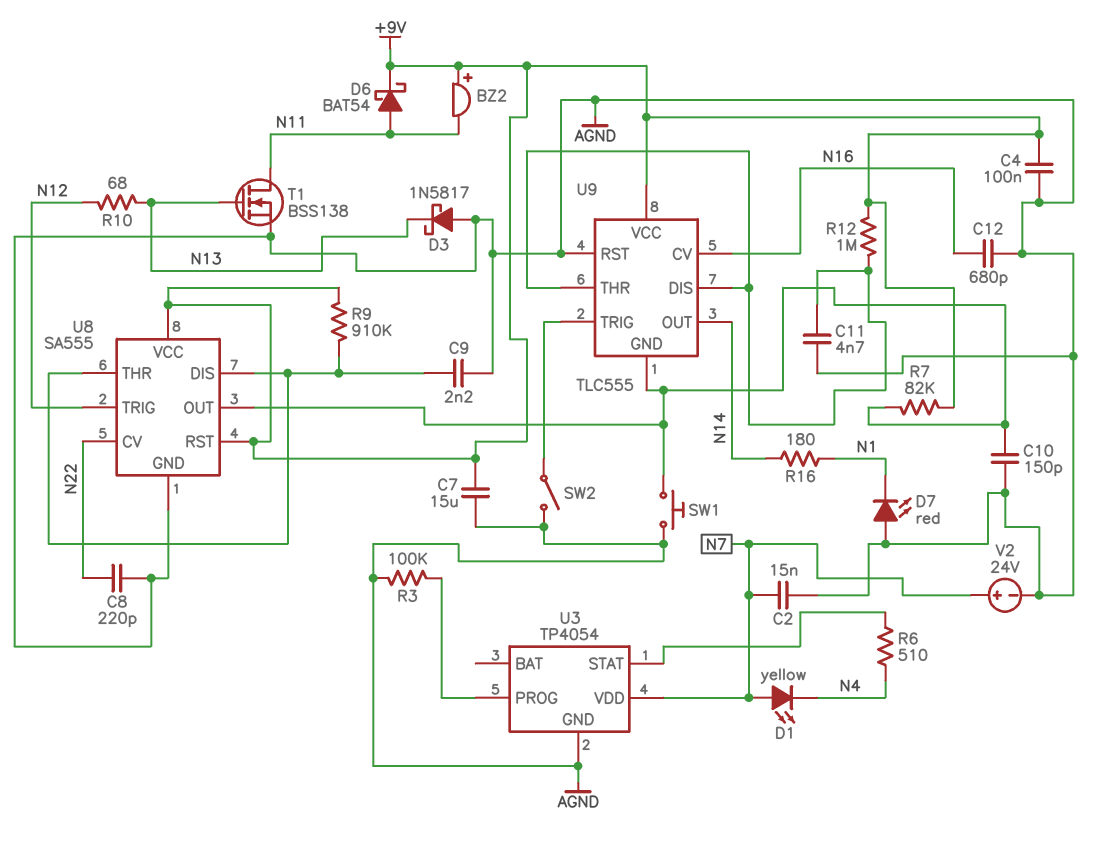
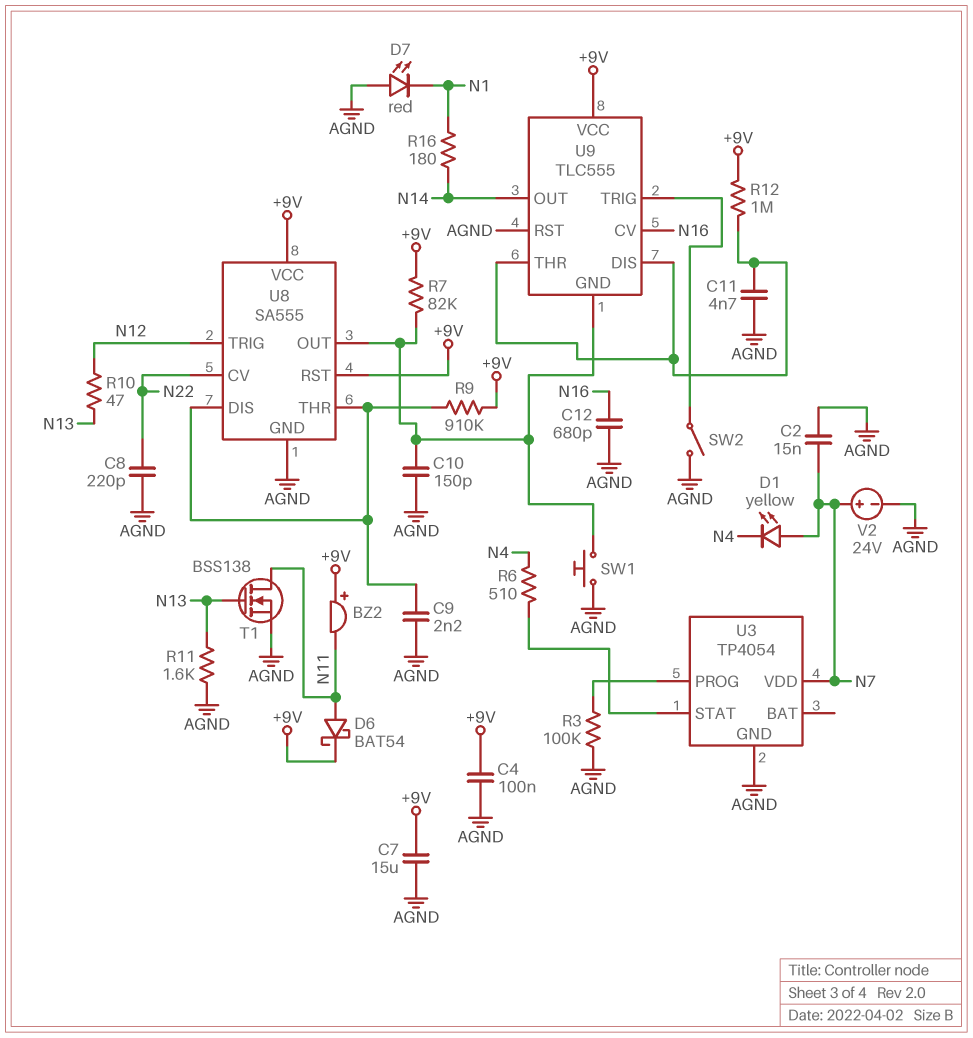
D3: schottky 1N5817 (A AGND, K N13) -> none
R10: 68 (N12, N13) -> 47 (N12, N13)
R11: none -> 1.6k (AGND, N13)

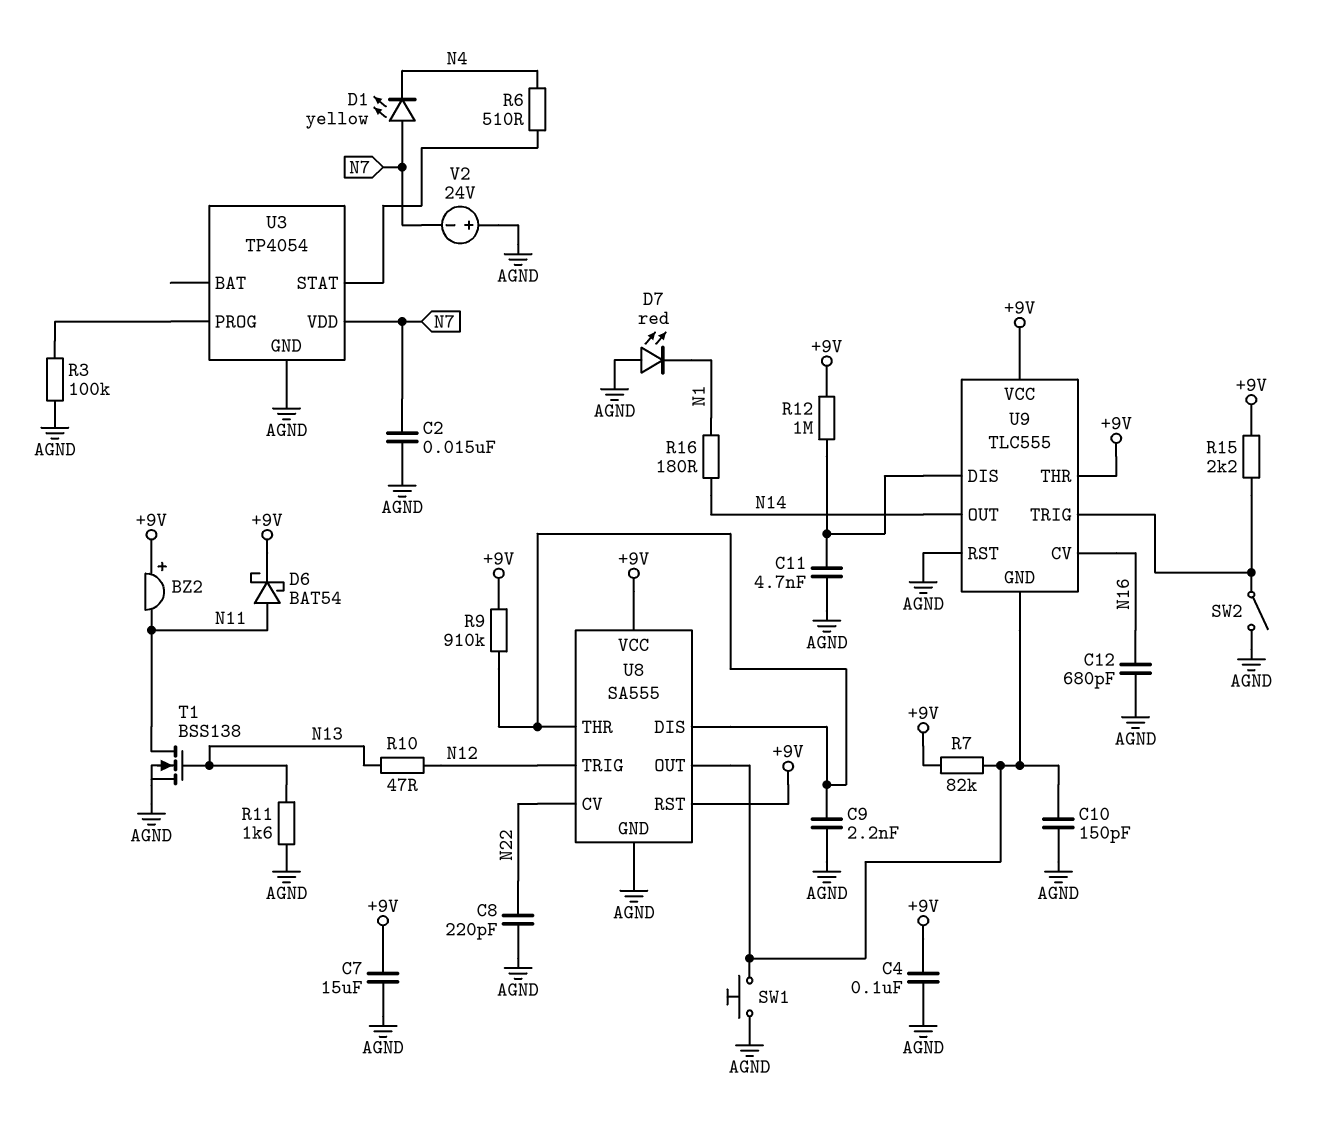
R15: none -> 2.2k (+9V, U9/TRIG)
U9 pin THR: U9/DIS -> +9V
V2: 24V (plus N7, minus AGND) -> 24V (plus AGND, minus N7)

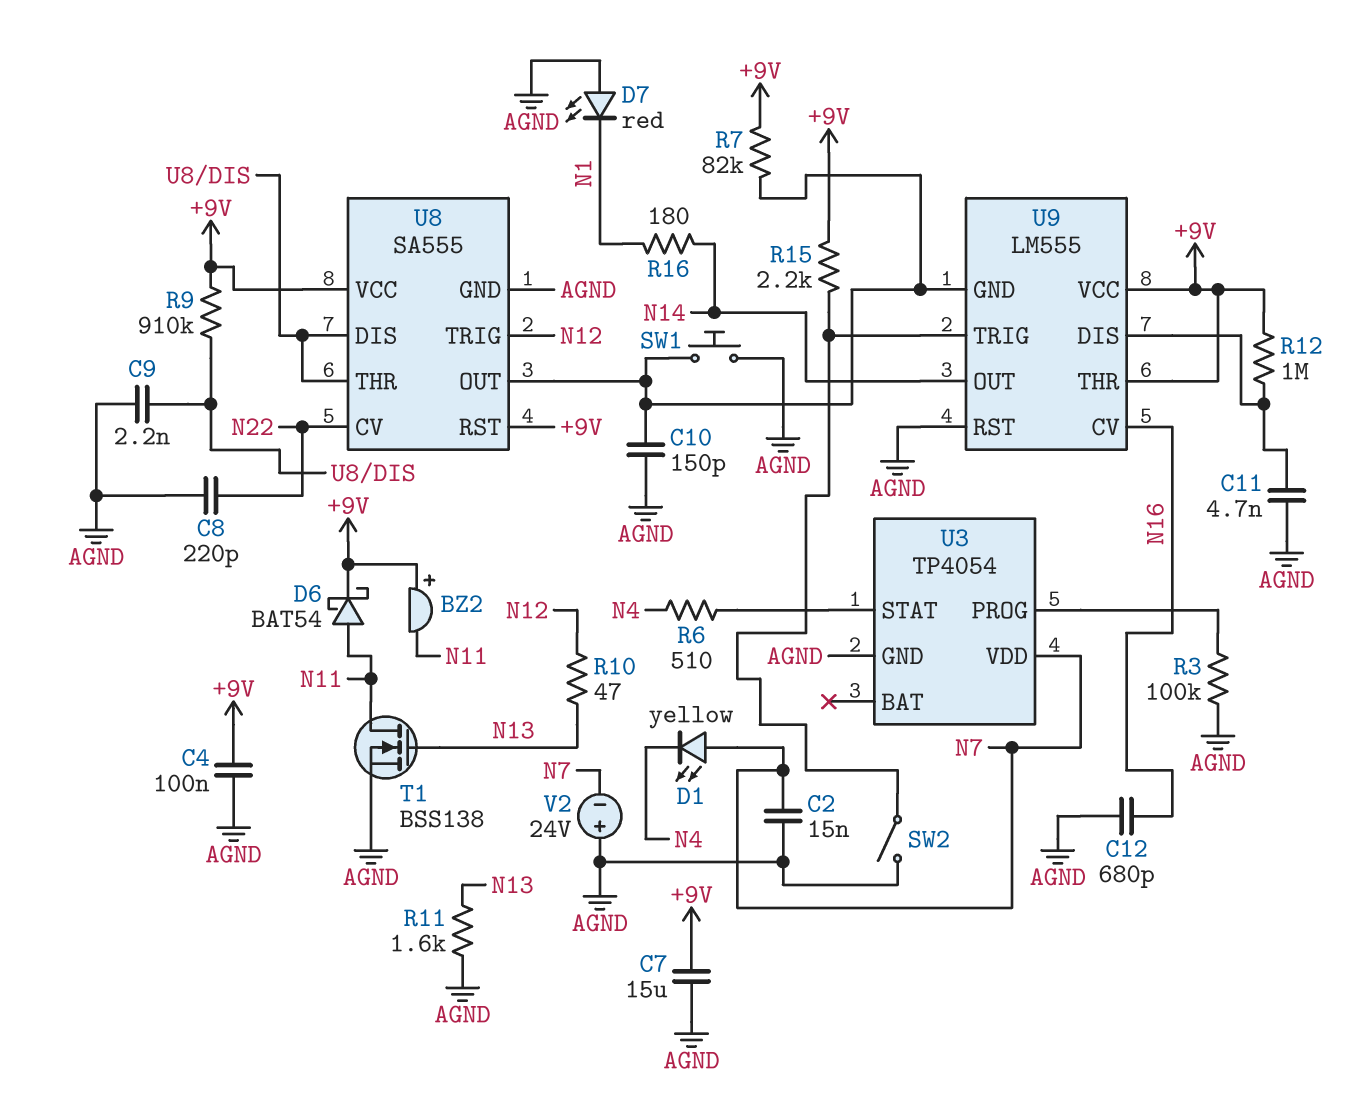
U9: TLC555 -> LM555

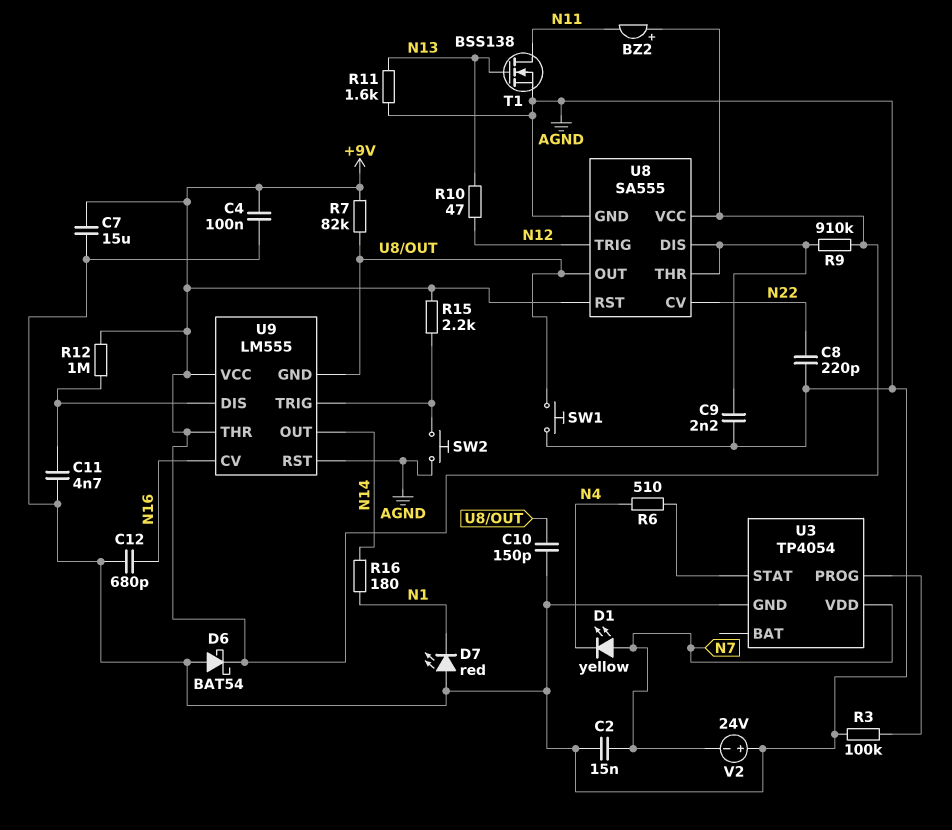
D6: schottky BAT54 (A N11, K +9V) -> schottky BAT54 (A AGND, K +9V)
SW2: switch (AGND, U9/TRIG) -> button (AGND, U9/TRIG)

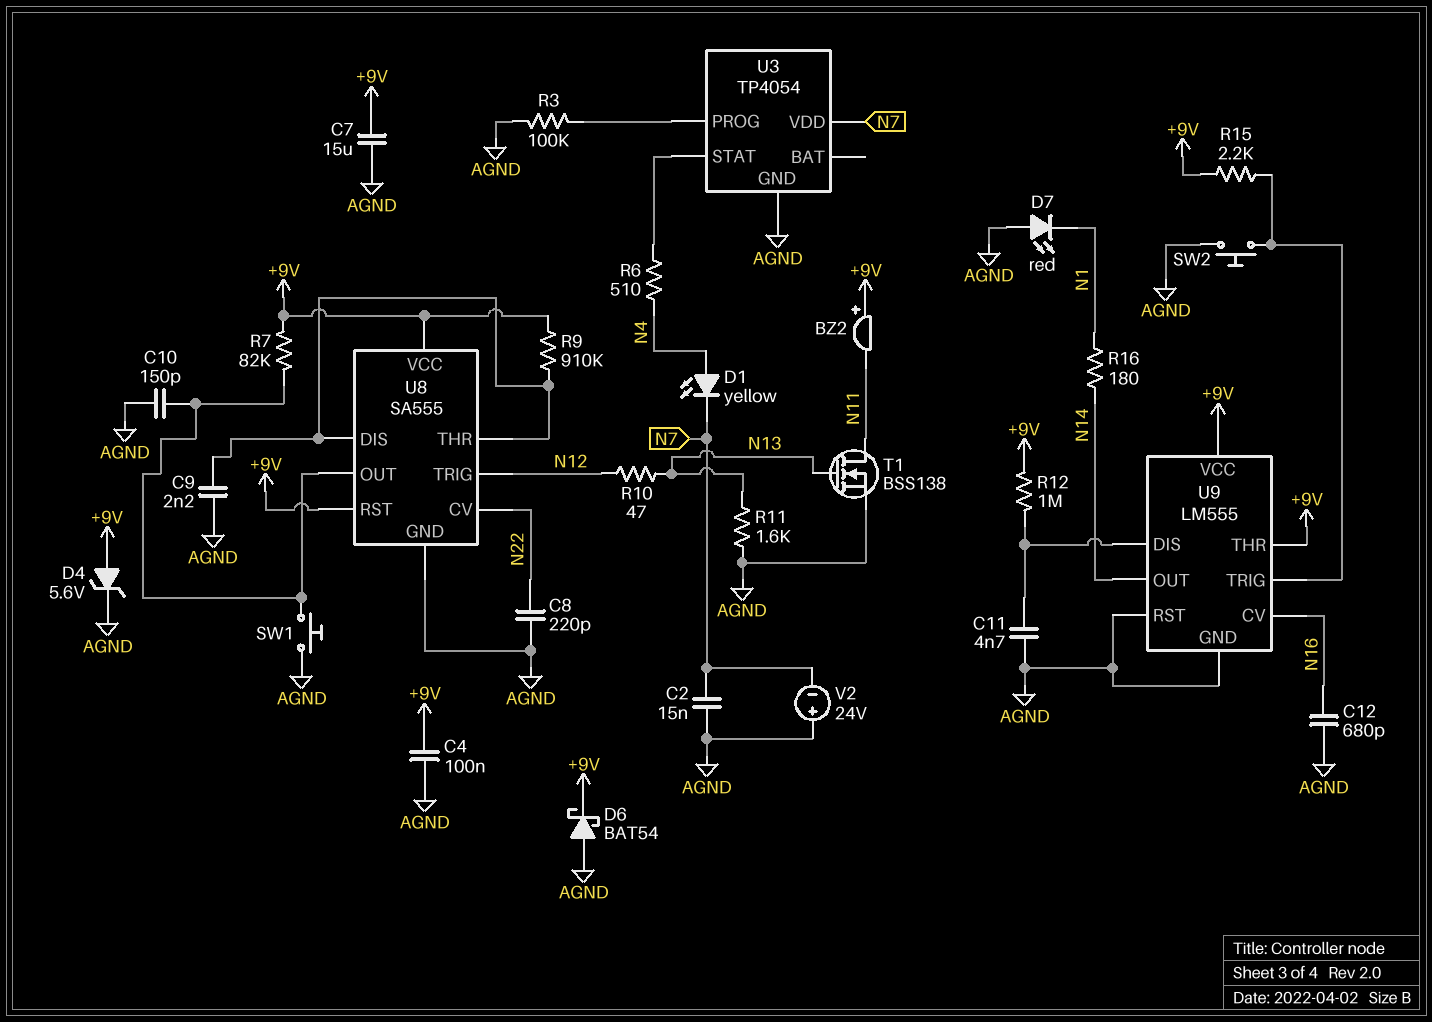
D1: LED yellow (A N7, K N4) -> LED yellow (A N4, K N7)
D4: none -> zener 5.6V (A +9V, K AGND)
U9 pin GND: U8/OUT -> AGND

